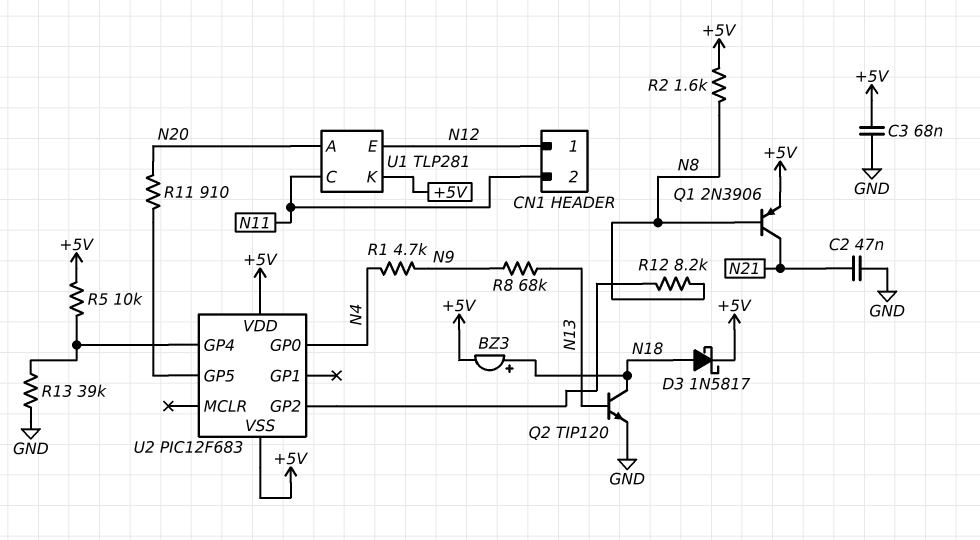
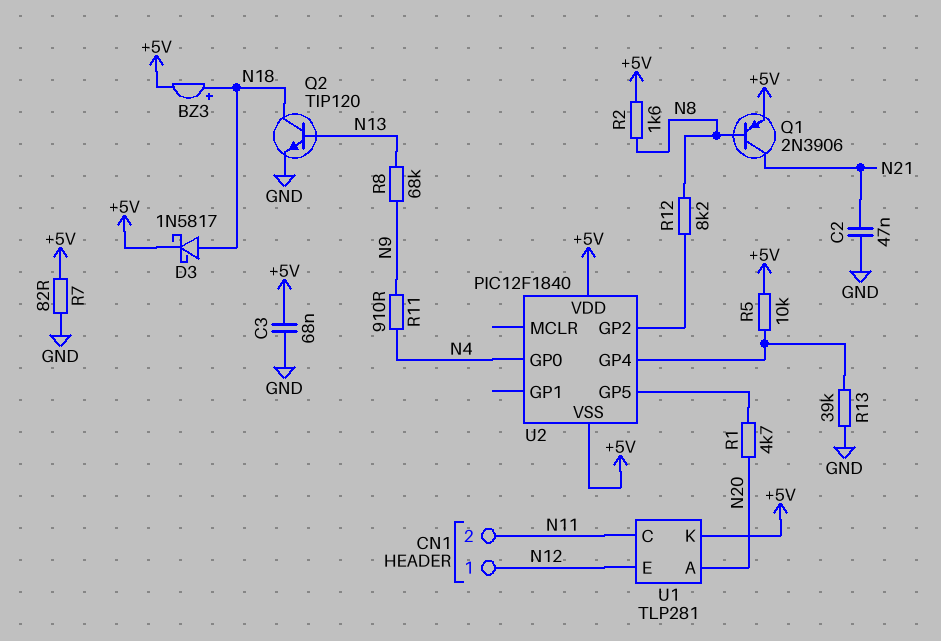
R1: 4.7k (N4, N9) -> 4.7k (N20, U2/GP5)
R7: none -> 82 (+5V, GND)
R11: 910 (N20, U2/GP5) -> 910 (N4, N9)
U2: PIC12F683 -> PIC12F1840

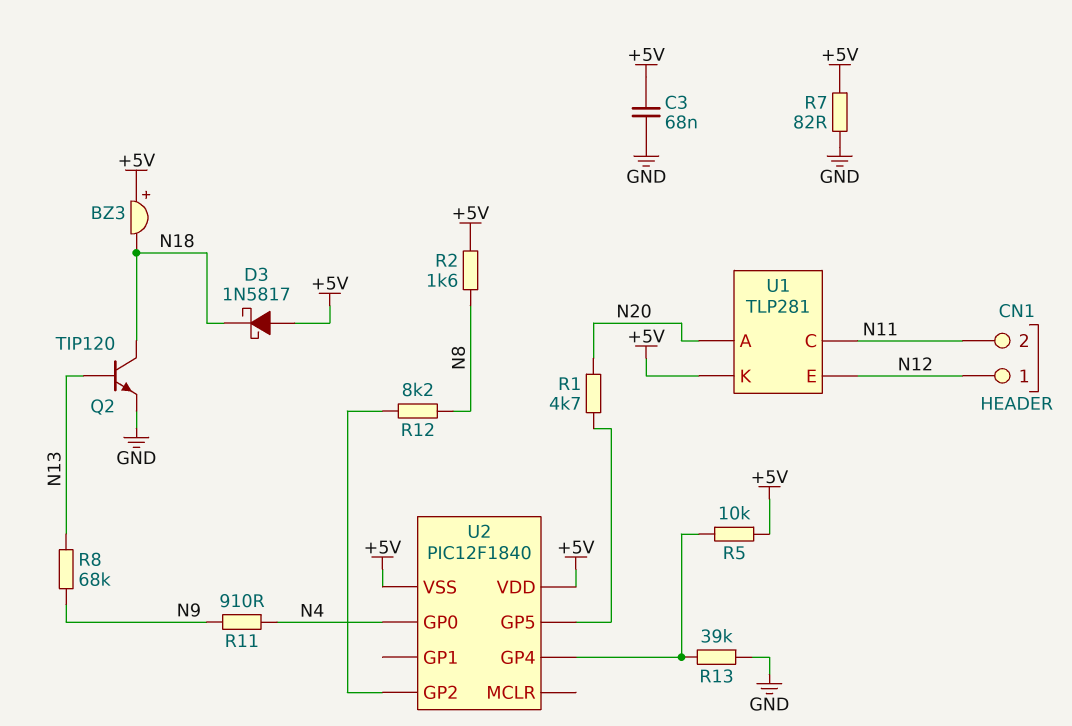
BZ3: buzzer (plus N18, minus +5V) -> buzzer (plus +5V, minus N18)
C2: 47nF (GND, N21) -> none
D3: schottky 1N5817 (A N18, K +5V) -> schottky 1N5817 (A +5V, K N18)
Q1: PNP 2N3906 (B N8, C N21, E +5V) -> none

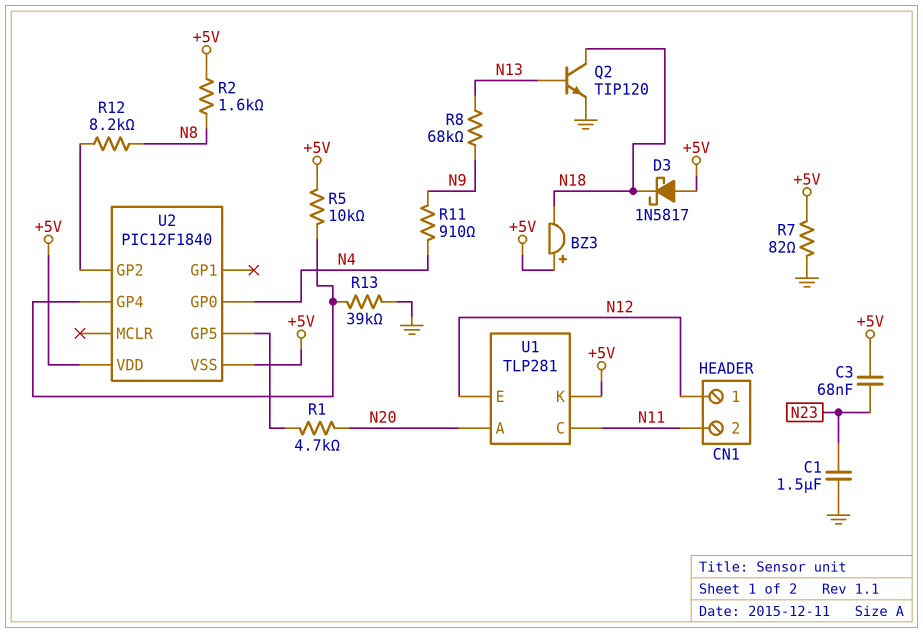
C1: none -> 1.5uF (GND, N23)
C3: 68nF (+5V, GND) -> 68nF (+5V, N23)

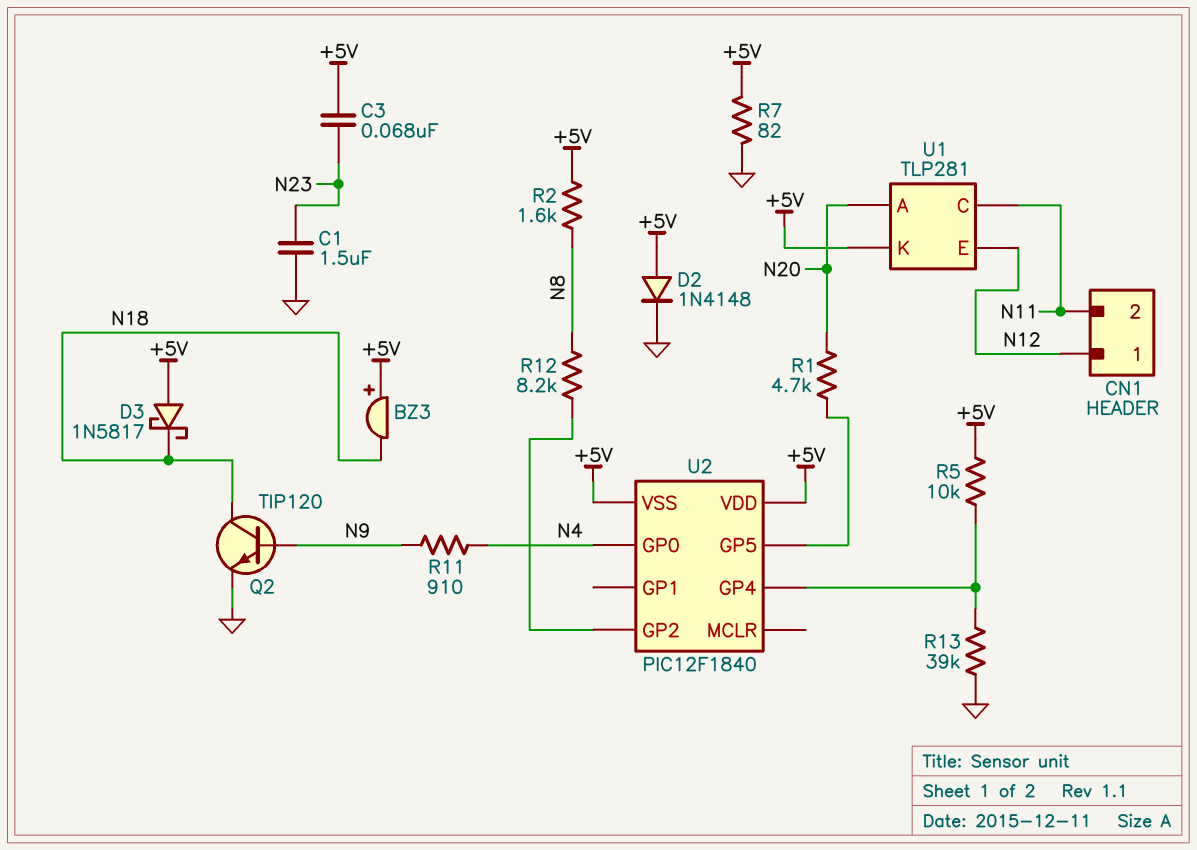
D2: none -> diode 1N4148 (A +5V, K GND)
Q2: NPN TIP120 (B N13, C N18, E GND) -> NPN TIP120 (B N9, C N18, E GND)
R8: 68k (N9, N13) -> none

